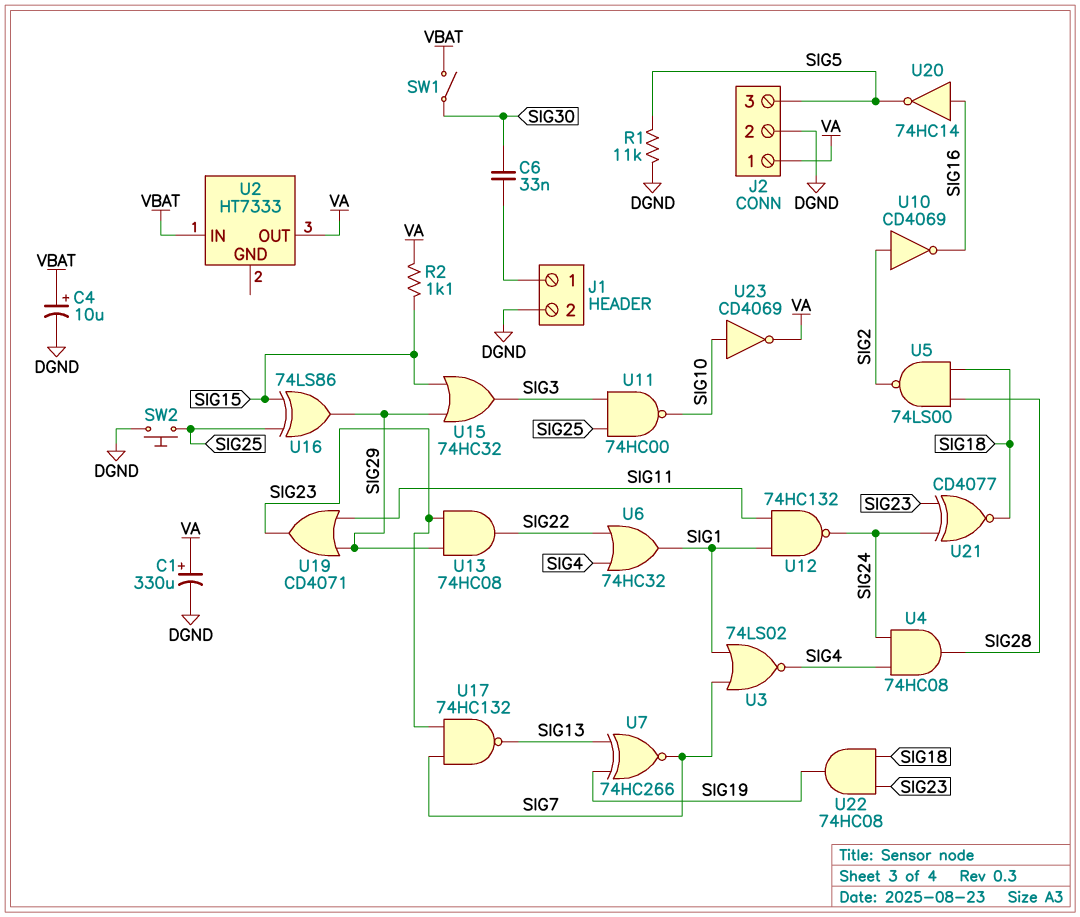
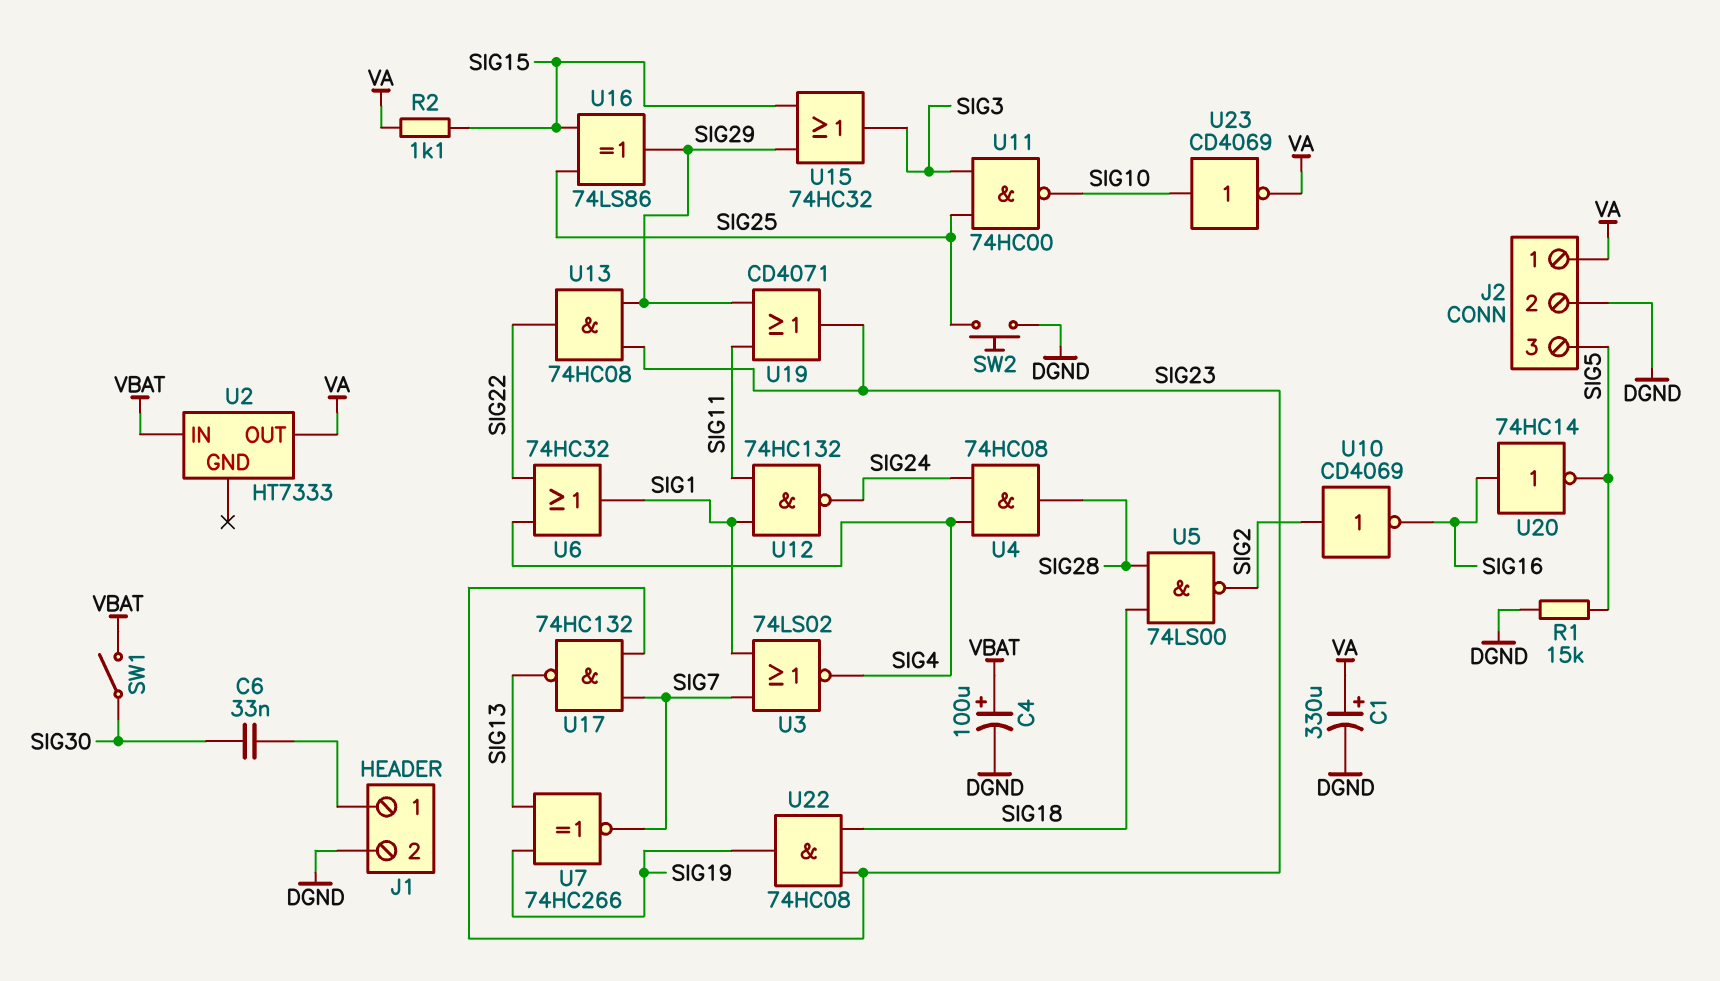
C4: 10uF (plus VBAT, minus DGND) -> 100uF (plus VBAT, minus DGND)
R1: 11k (DGND, SIG5) -> 15k (DGND, SIG5)
U21: XNOR CD4077 (in SIG23, in SIG24, out SIG18) -> none

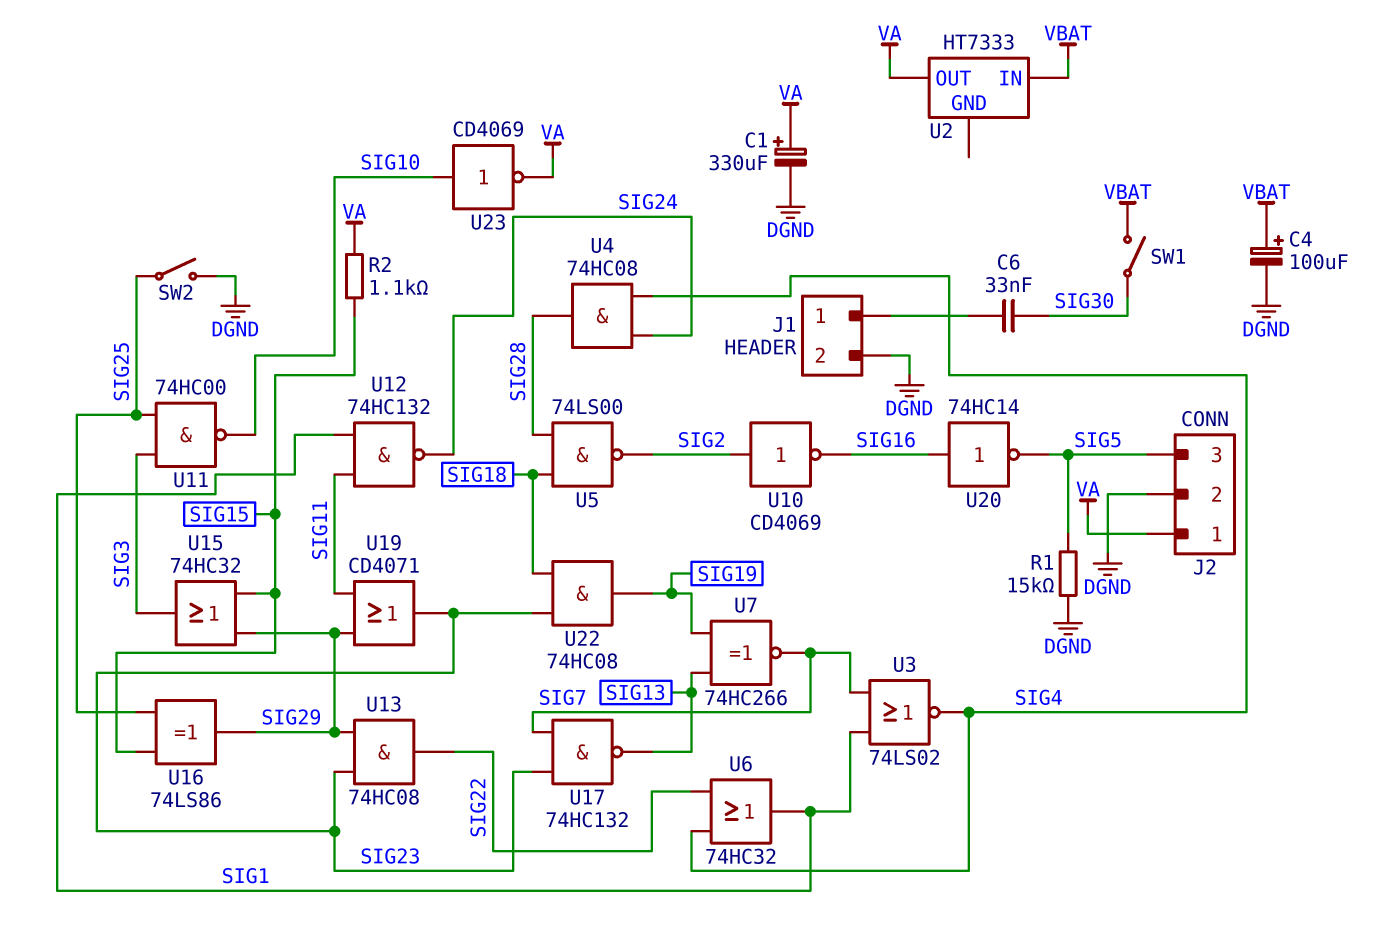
SW2: button (DGND, SIG25) -> switch (DGND, SIG25)

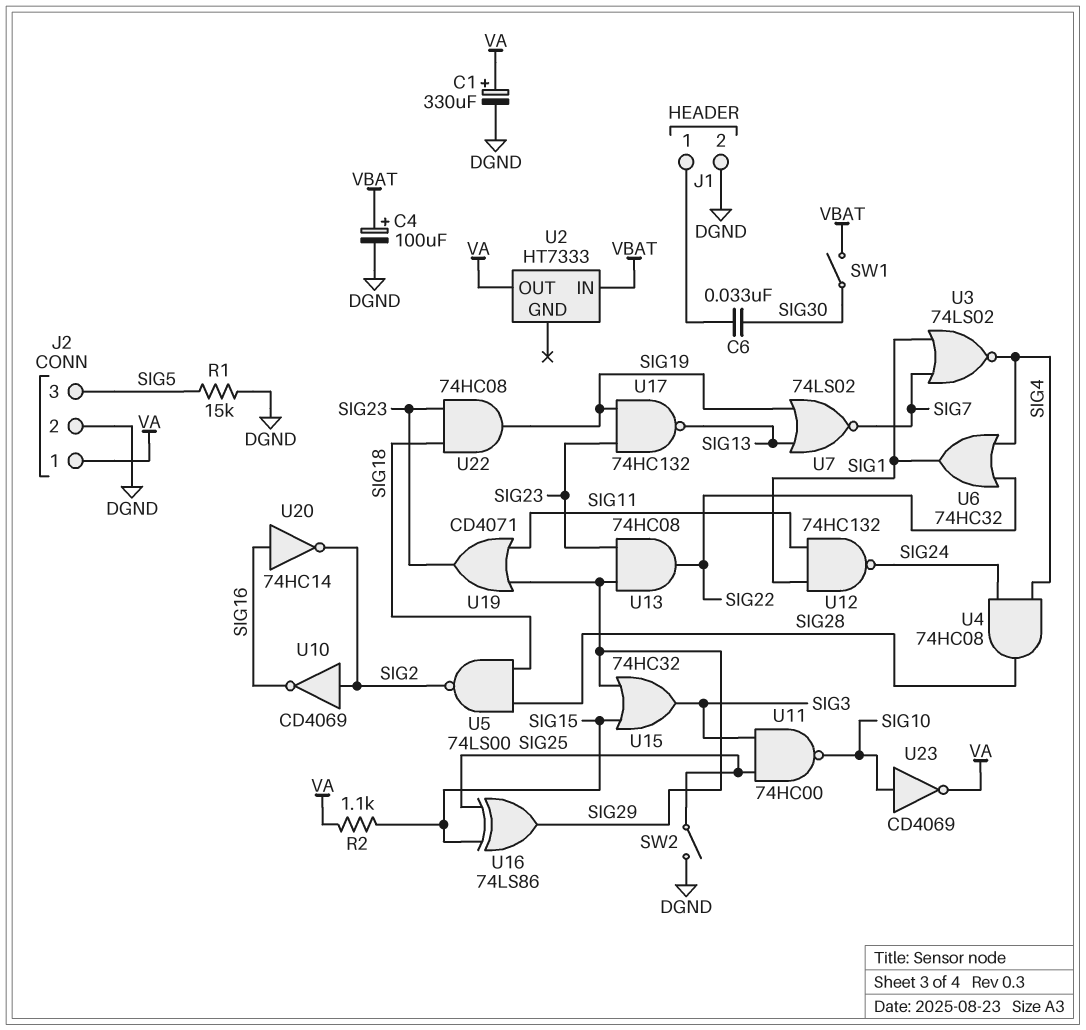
U7: XNOR 74HC266 (in SIG13, in SIG19, out SIG7) -> NOR 74LS02 (in SIG13, in SIG19, out SIG7)
U17: NAND 74HC132 (in SIG7, in SIG23, out SIG13) -> NAND 74HC132 (in SIG19, in SIG23, out SIG13)
U20: NOT 74HC14 (in SIG16, out SIG5) -> NOT 74HC14 (in SIG16, out SIG2)

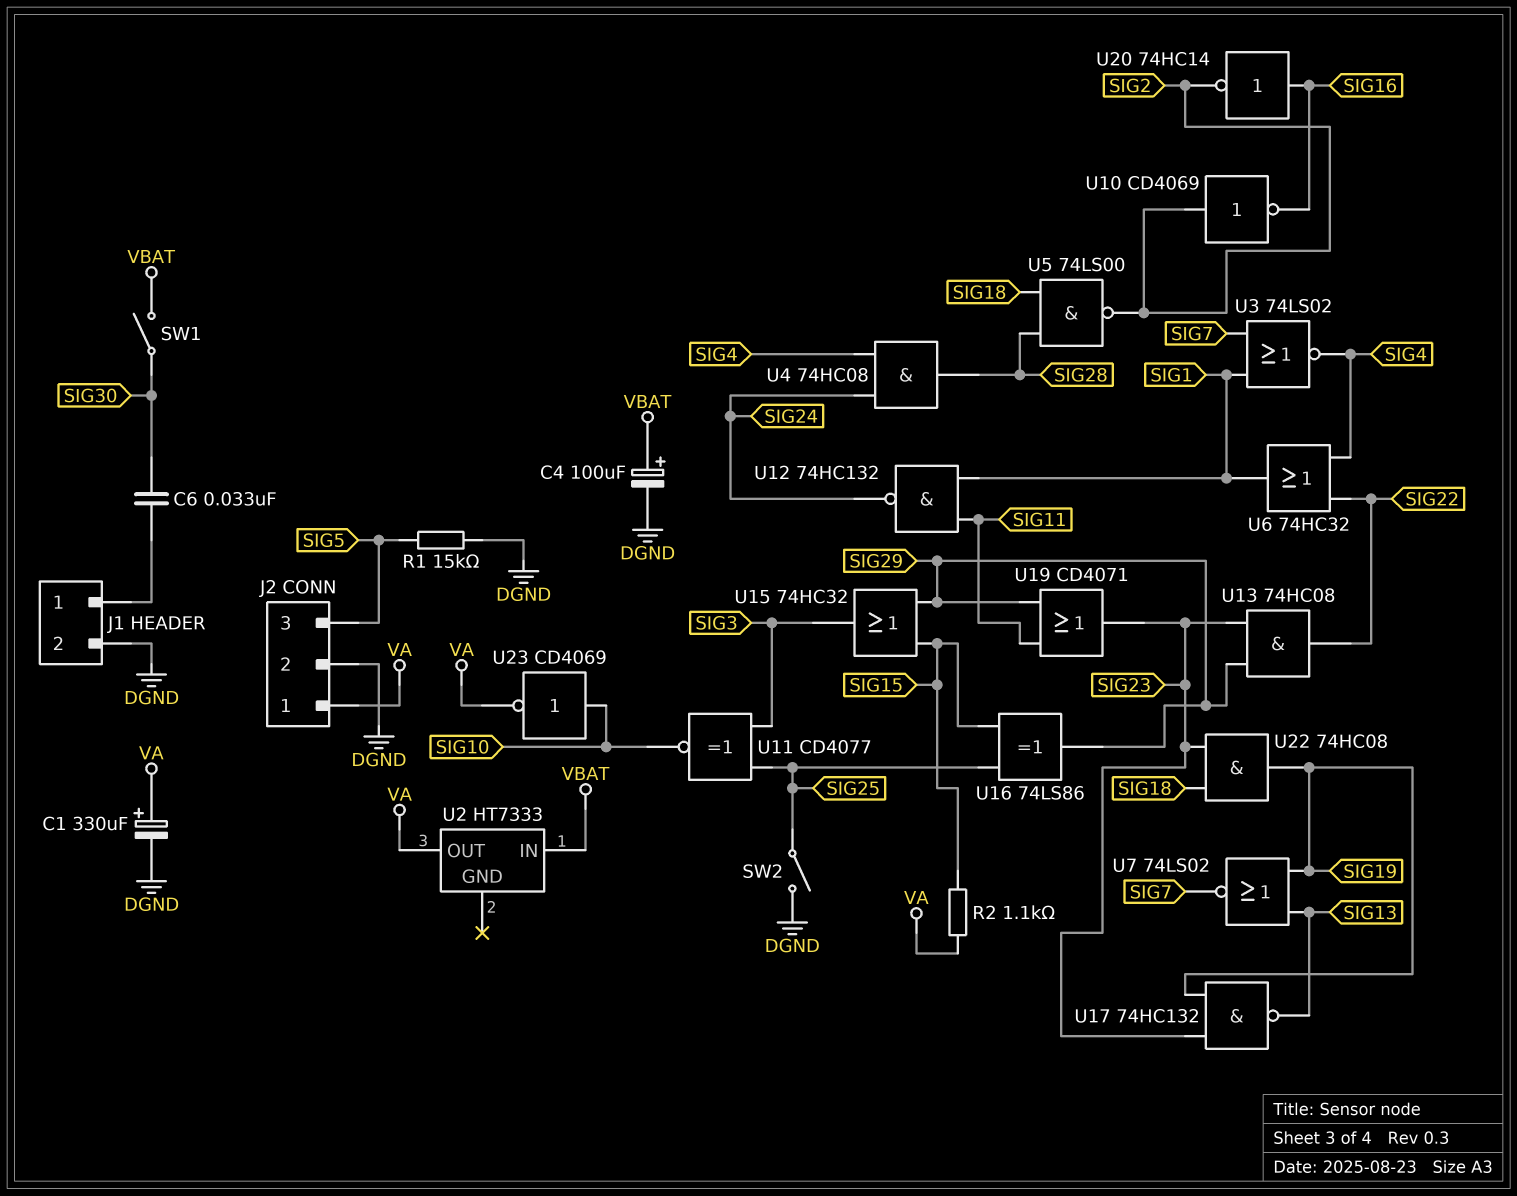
U11: NAND 74HC00 (in SIG3, in SIG25, out SIG10) -> XNOR CD4077 (in SIG3, in SIG25, out SIG10)

